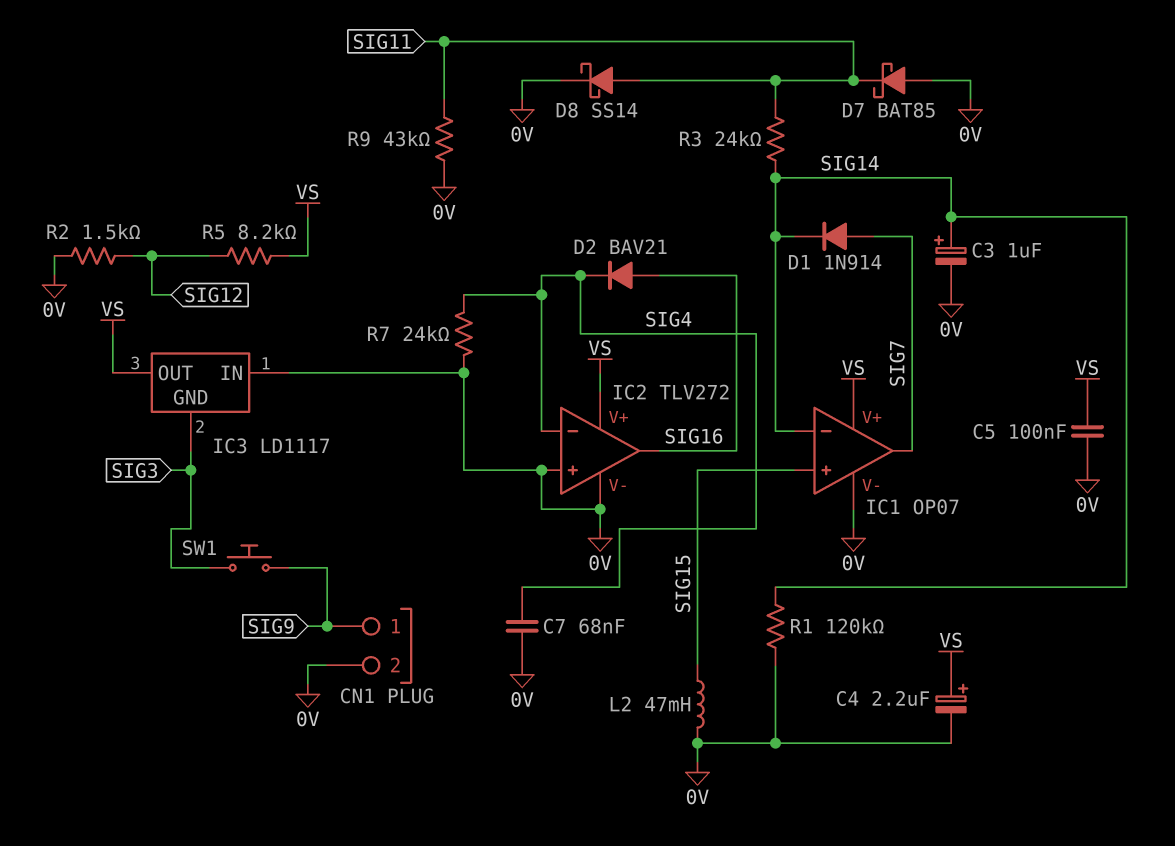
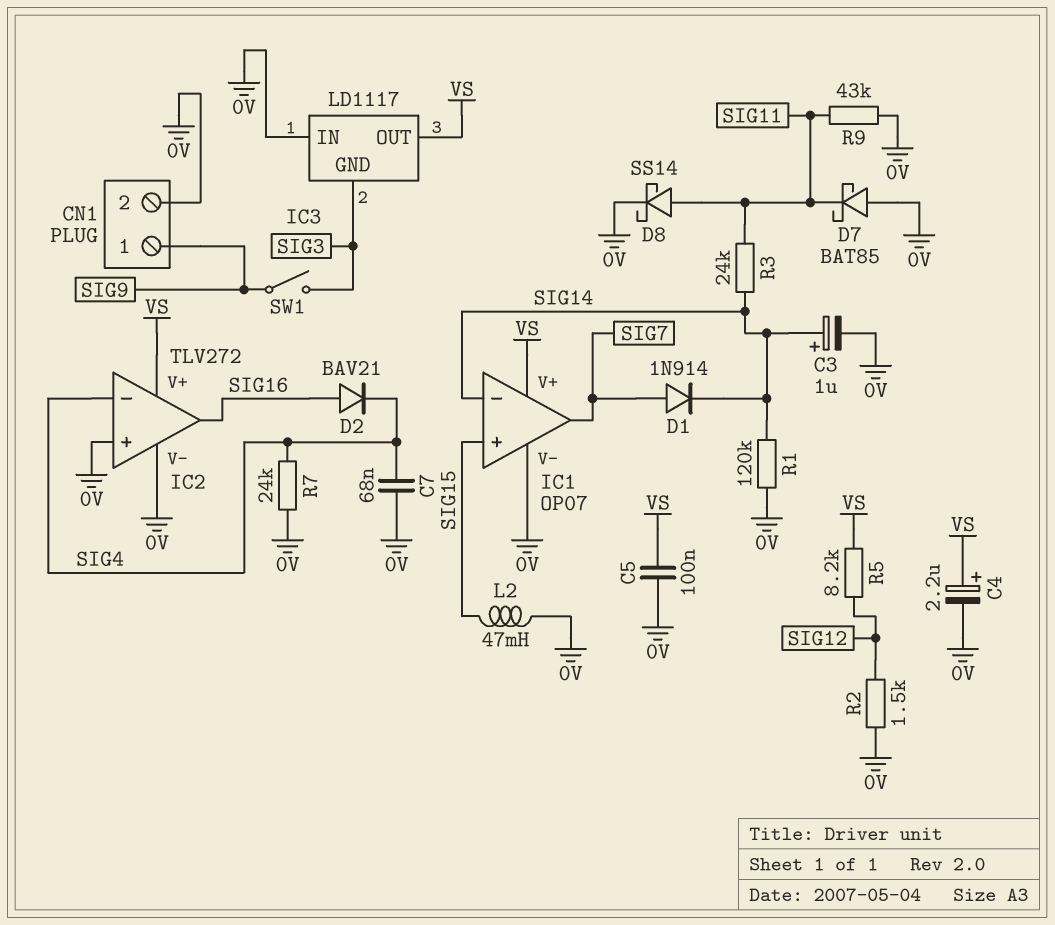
SW1: button (SIG3, SIG9) -> switch (SIG3, SIG9)

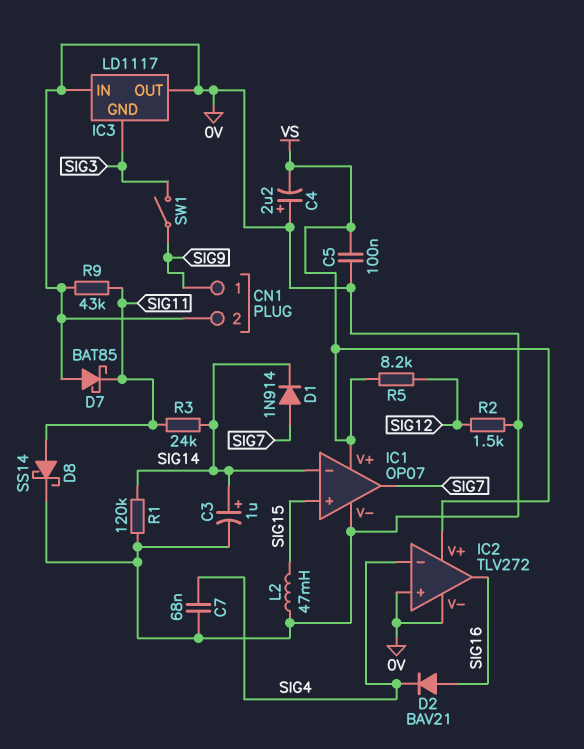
C4: 2.2uF (plus VS, minus 0V) -> 2.2uF (plus 0V, minus VS)
IC3 pin OUT: VS -> 0V
R7: 24k (0V, SIG4) -> none

